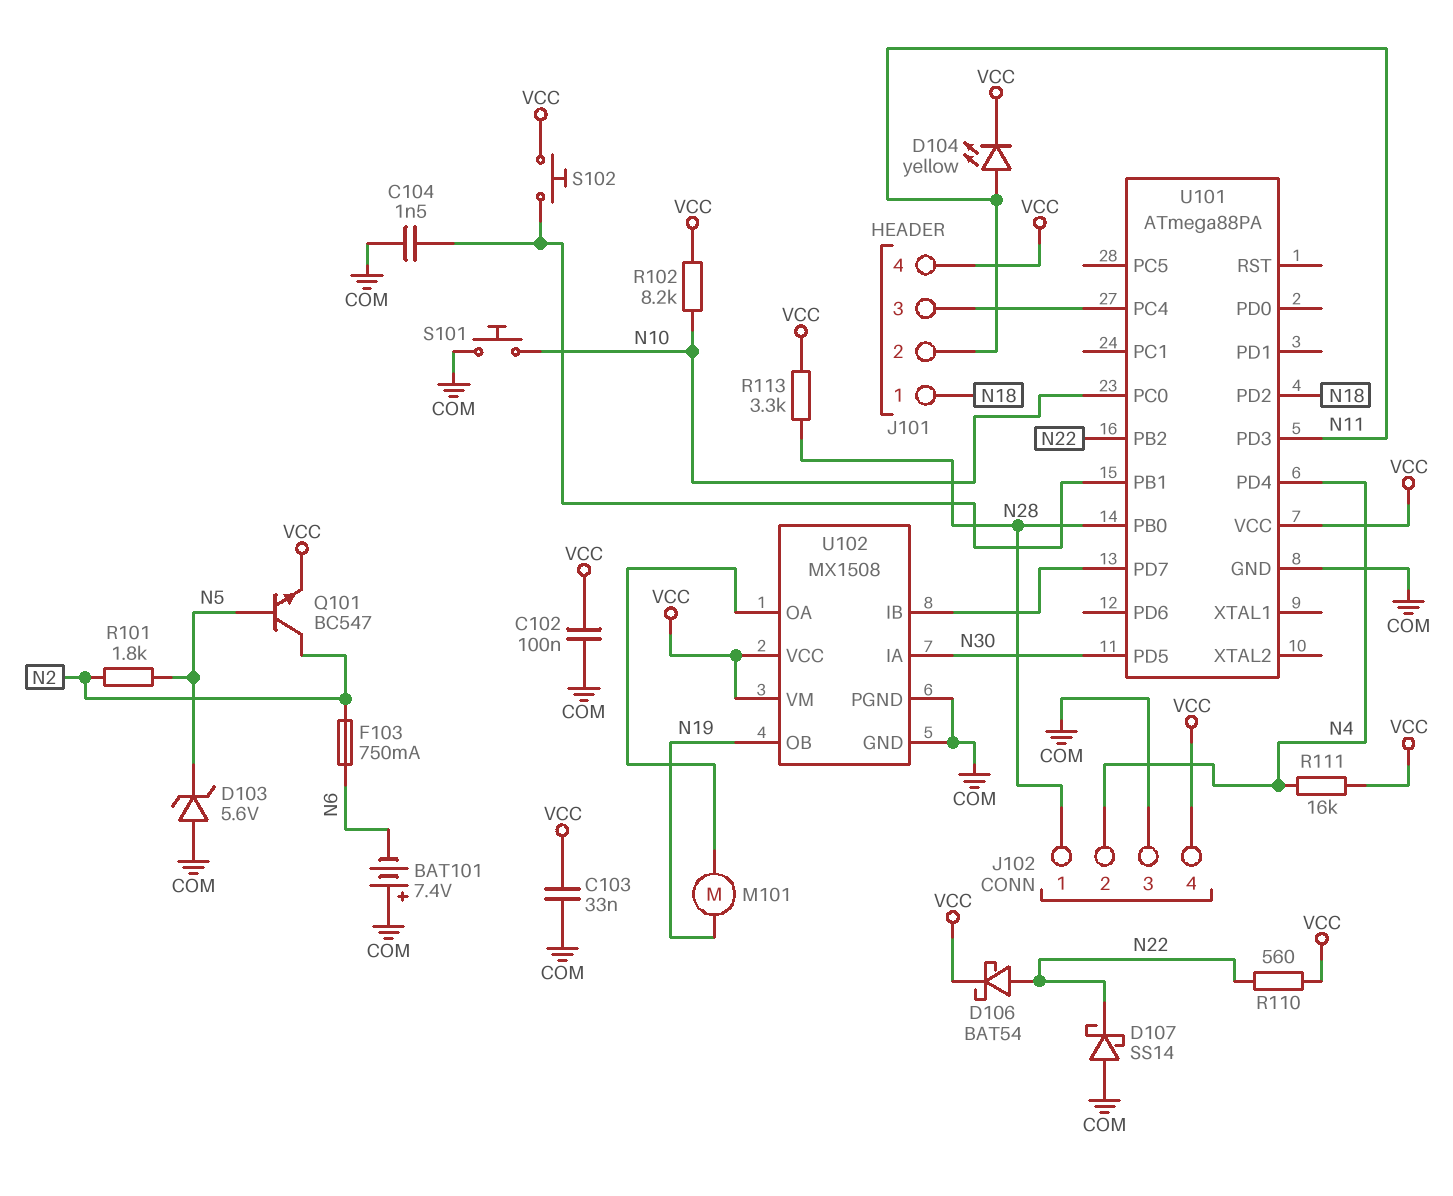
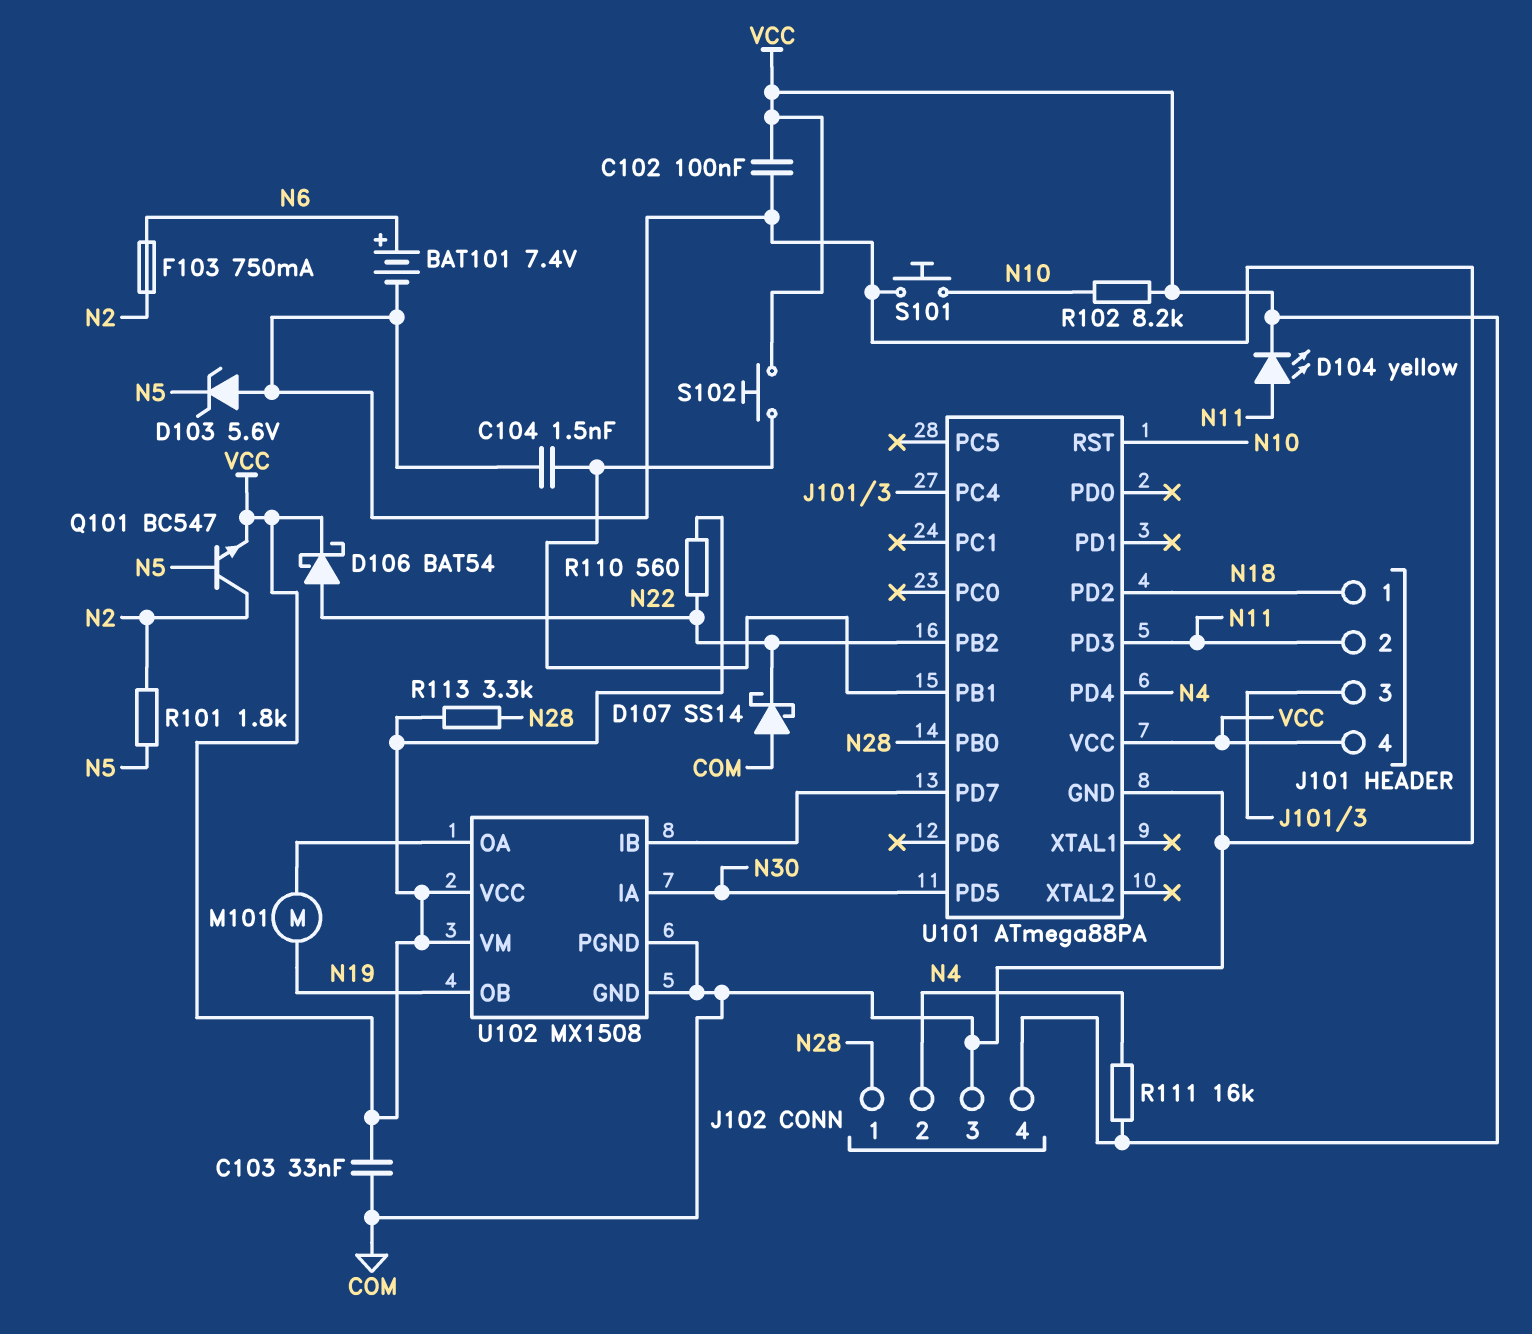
BAT101: 7.4V (plus COM, minus N6) -> 7.4V (plus N6, minus COM)
U101 pin PC0: N10 -> none
U101 pin RST: none -> N10

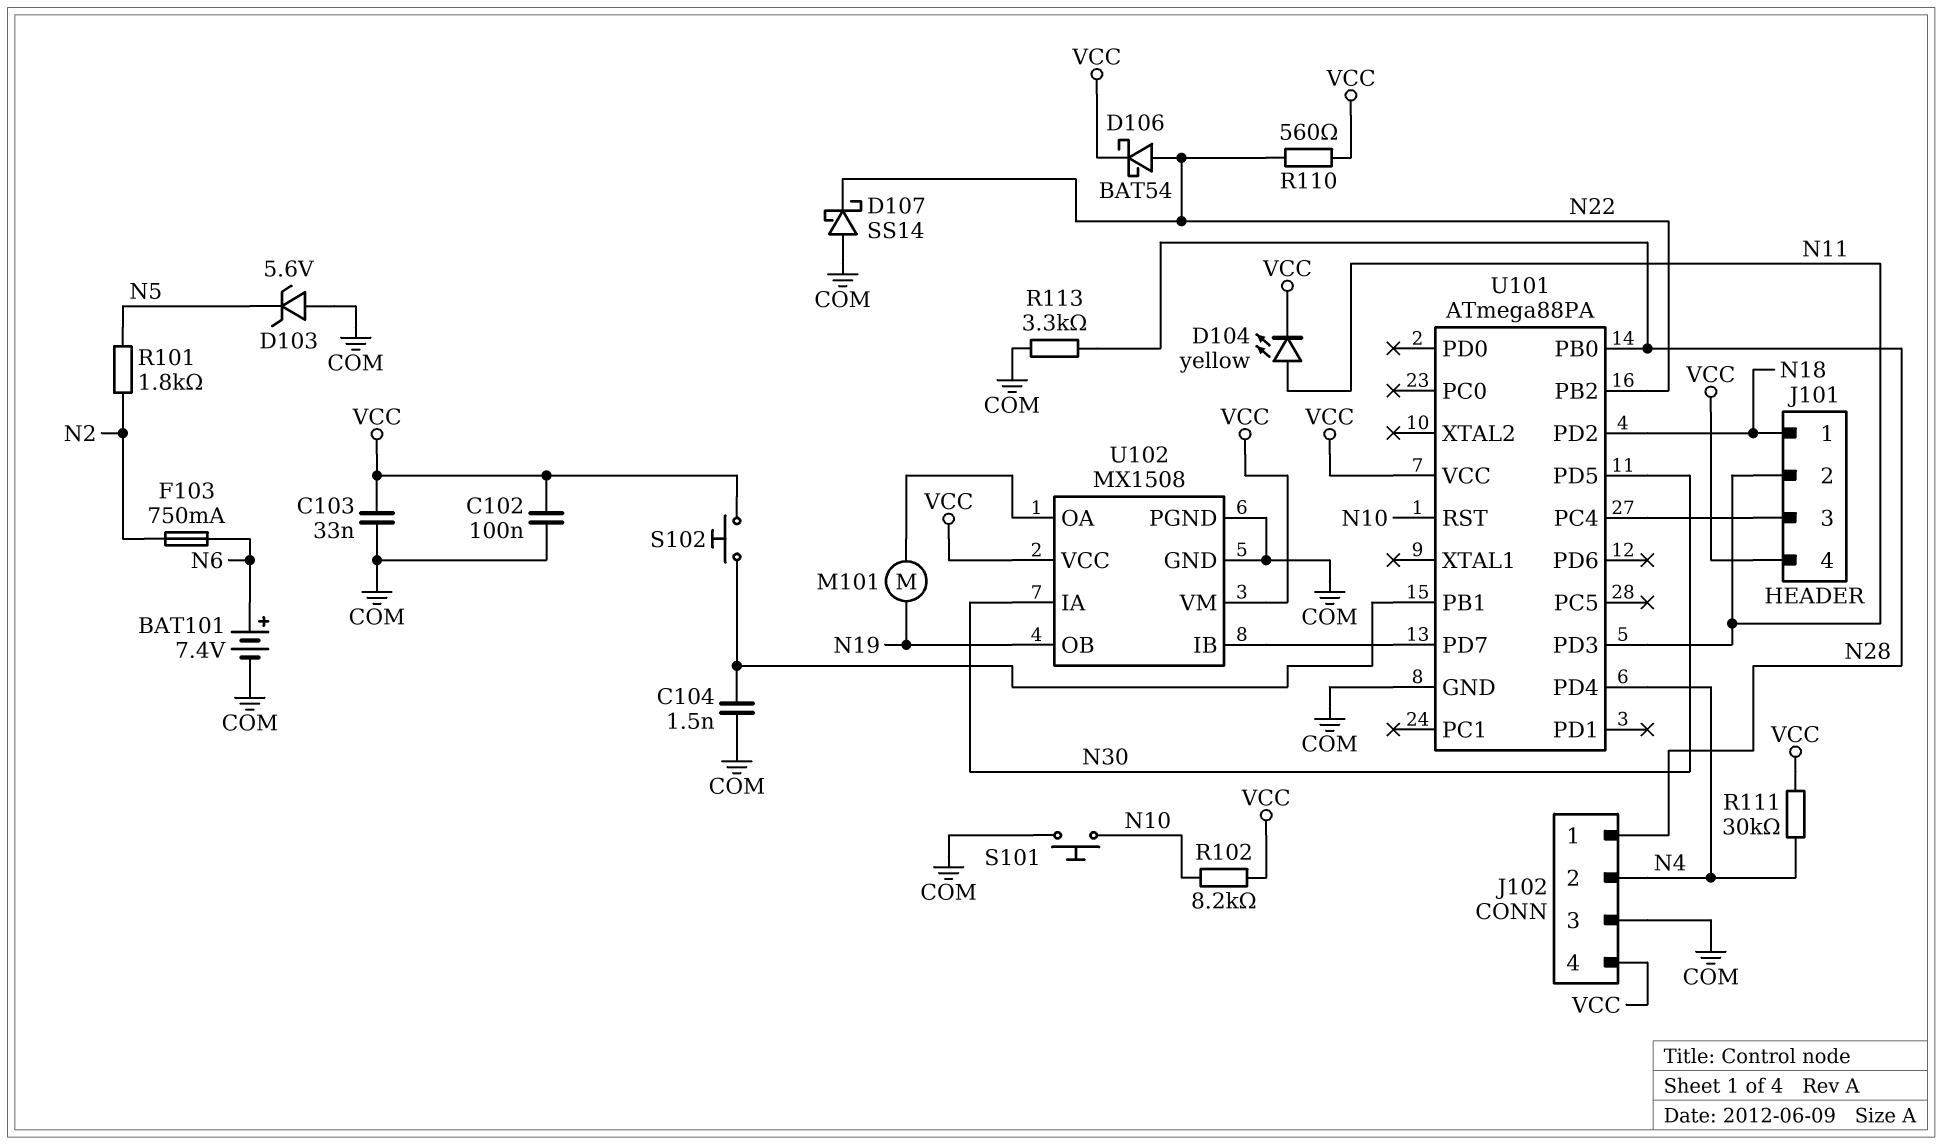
Q101: NPN BC547 (B N5, C N2, E VCC) -> none
R111: 16k (N4, VCC) -> 30k (N4, VCC)
R113: 3.3k (N28, VCC) -> 3.3k (COM, N28)

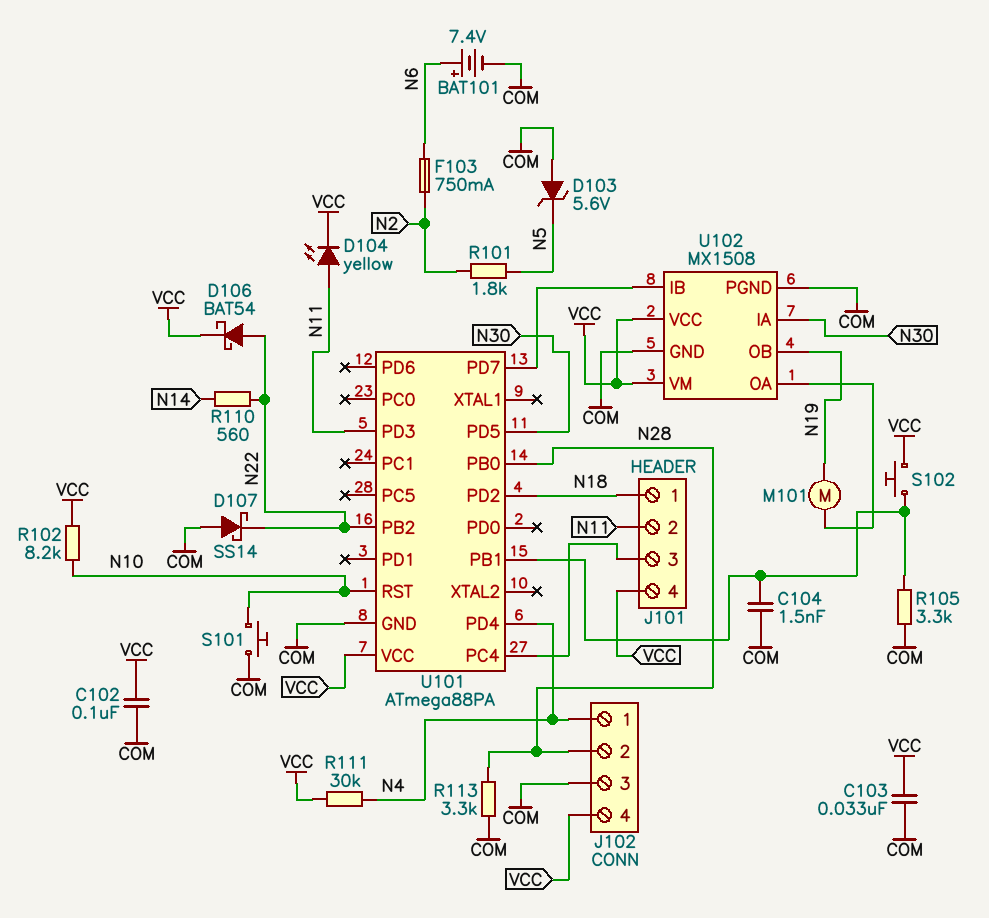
J102 pin 1: N28 -> N4
J102 pin 2: N4 -> N28
R105: none -> 3.3k (COM, U101/PB1)
R110: 560 (N22, VCC) -> 560 (N14, N22)

